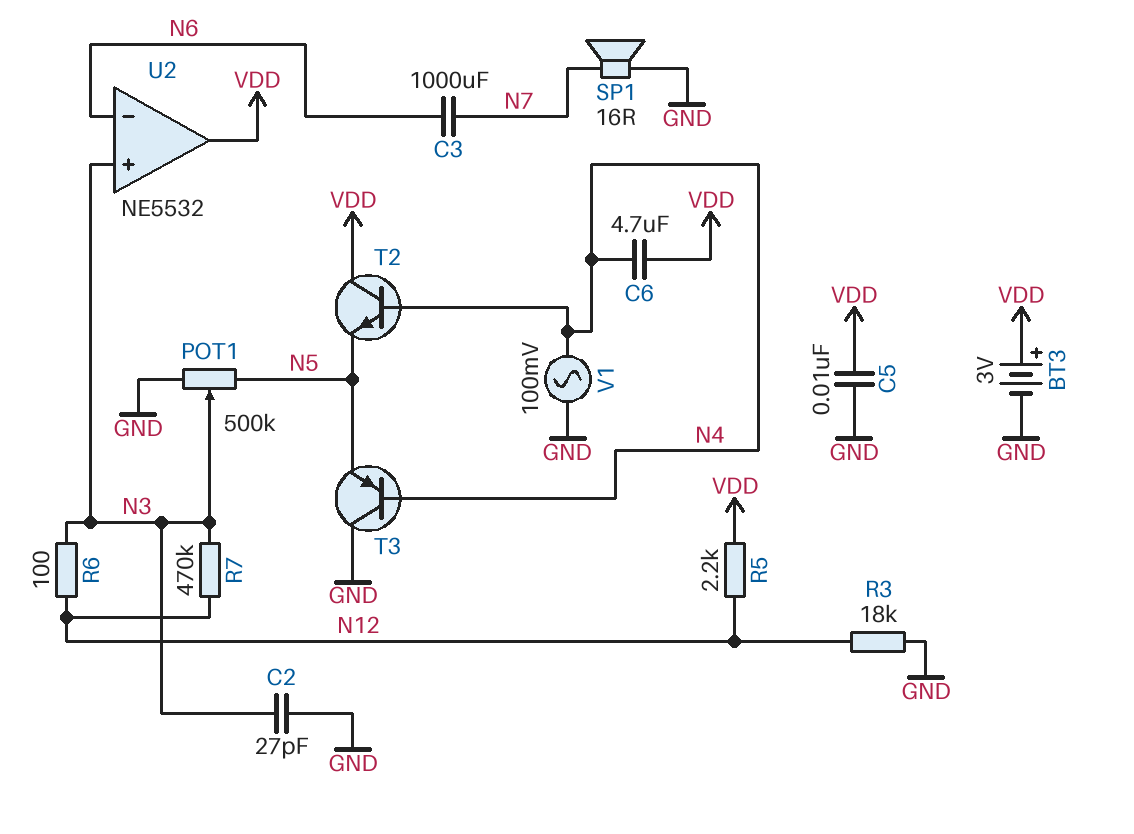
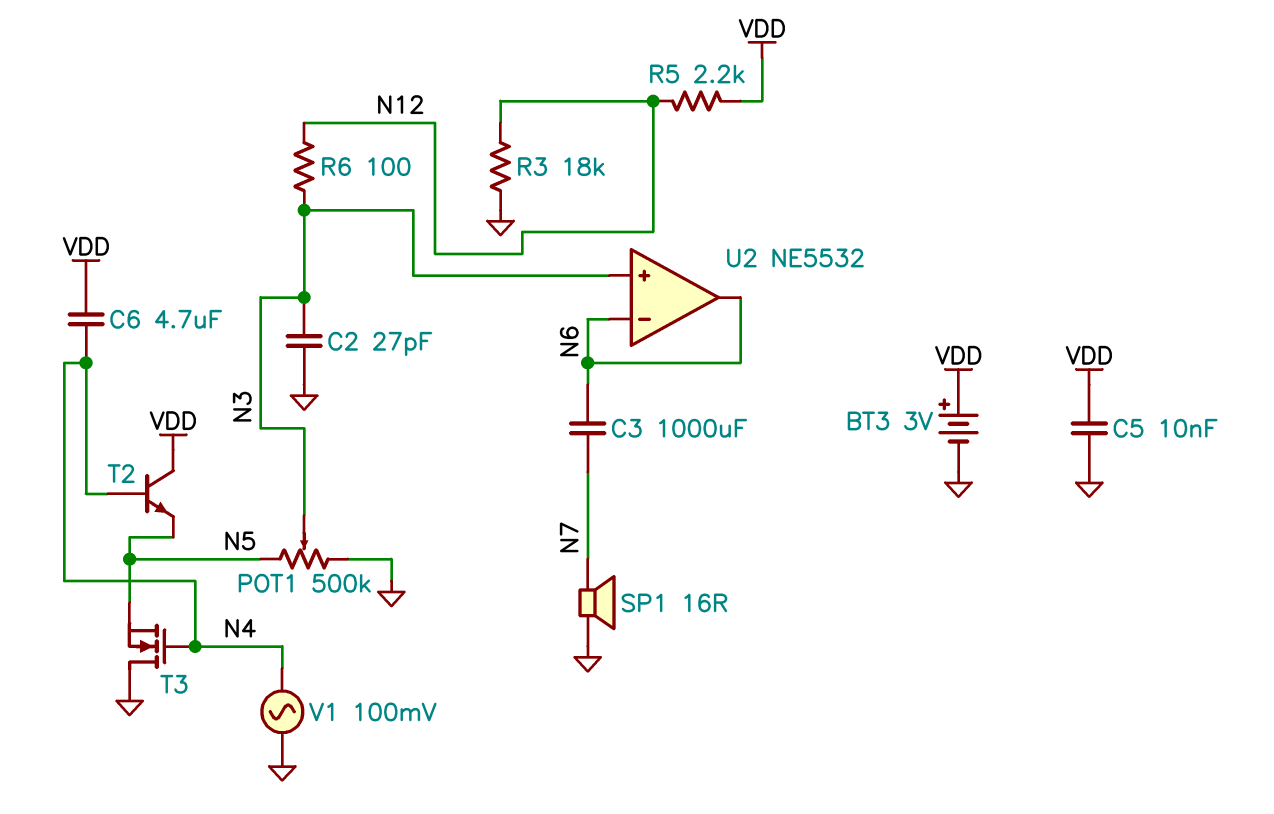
R7: 470k (N3, N12) -> none
T3: PNP (B N4, C GND, E N5) -> NMOS (G N4, D GND, S N5)
U2 pin out: VDD -> N6

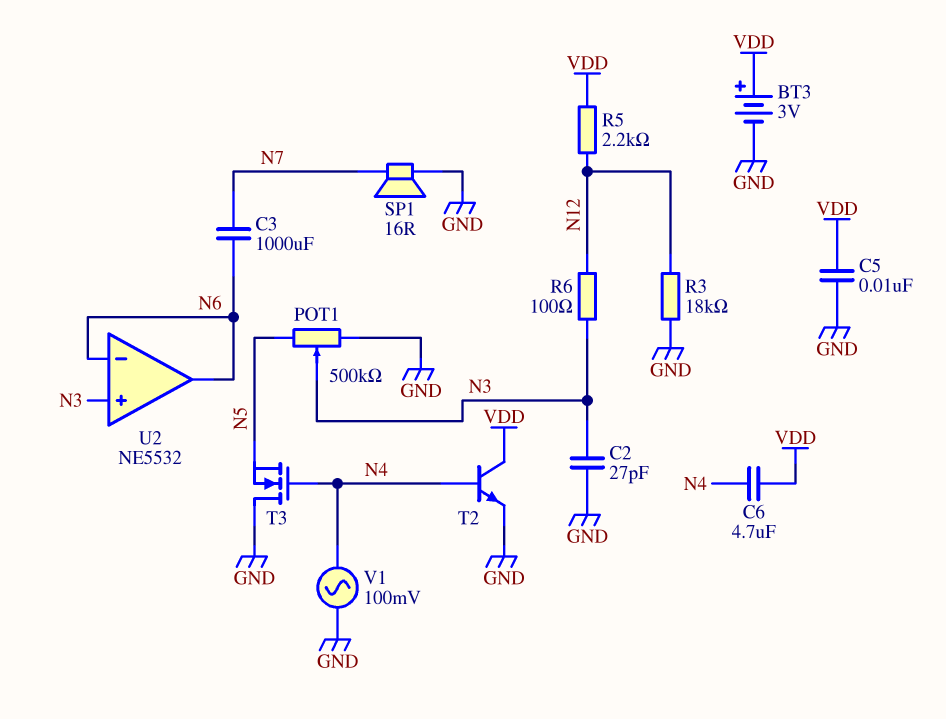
T2: NPN (B N4, C VDD, E N5) -> NPN (B N4, C VDD, E GND)

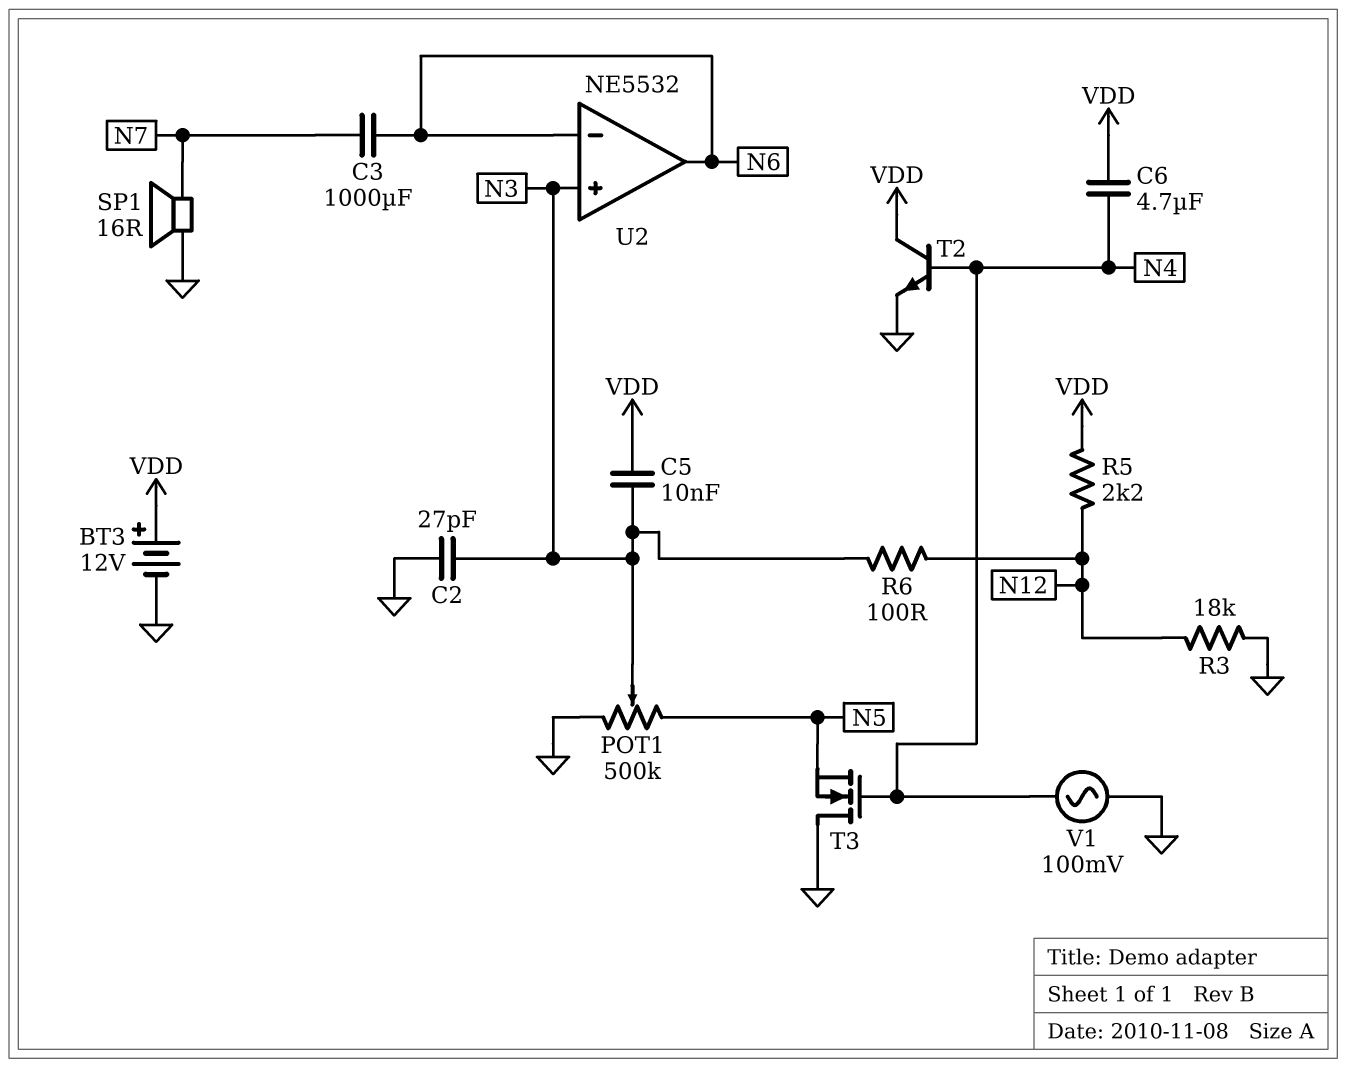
BT3: 3V (plus VDD, minus GND) -> 12V (plus VDD, minus GND)
C5: 10nF (GND, VDD) -> 10nF (N3, VDD)

